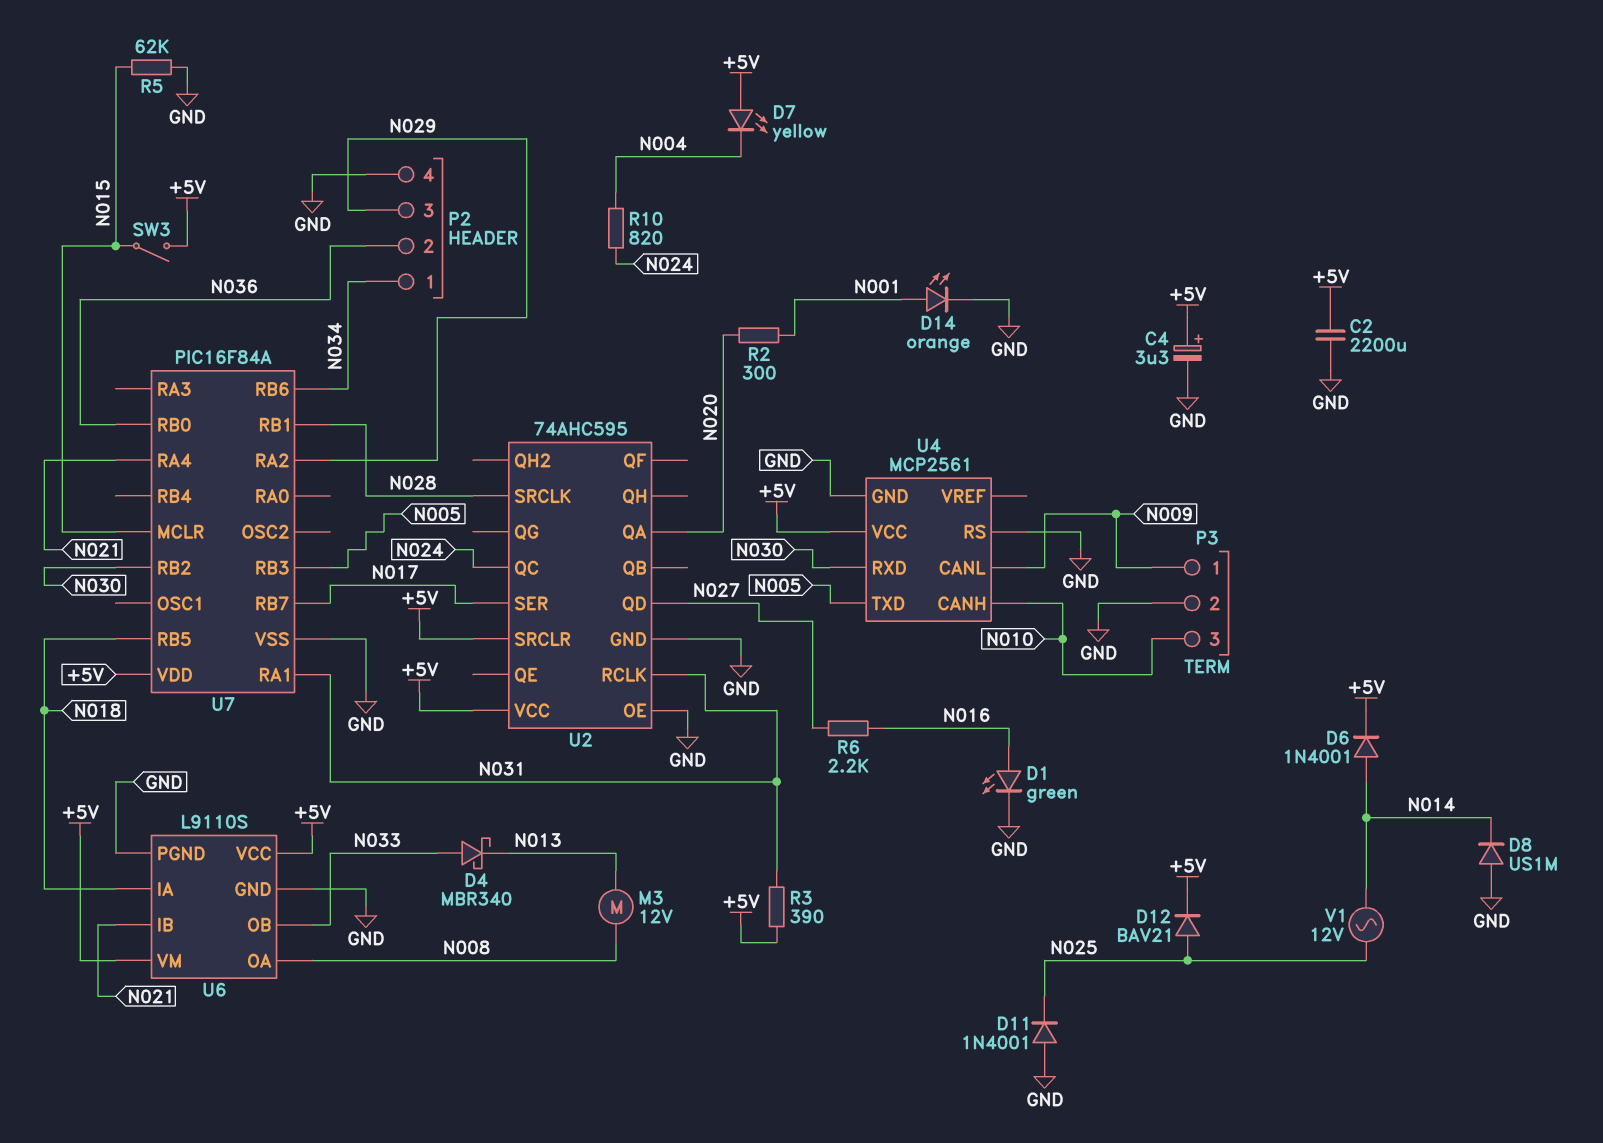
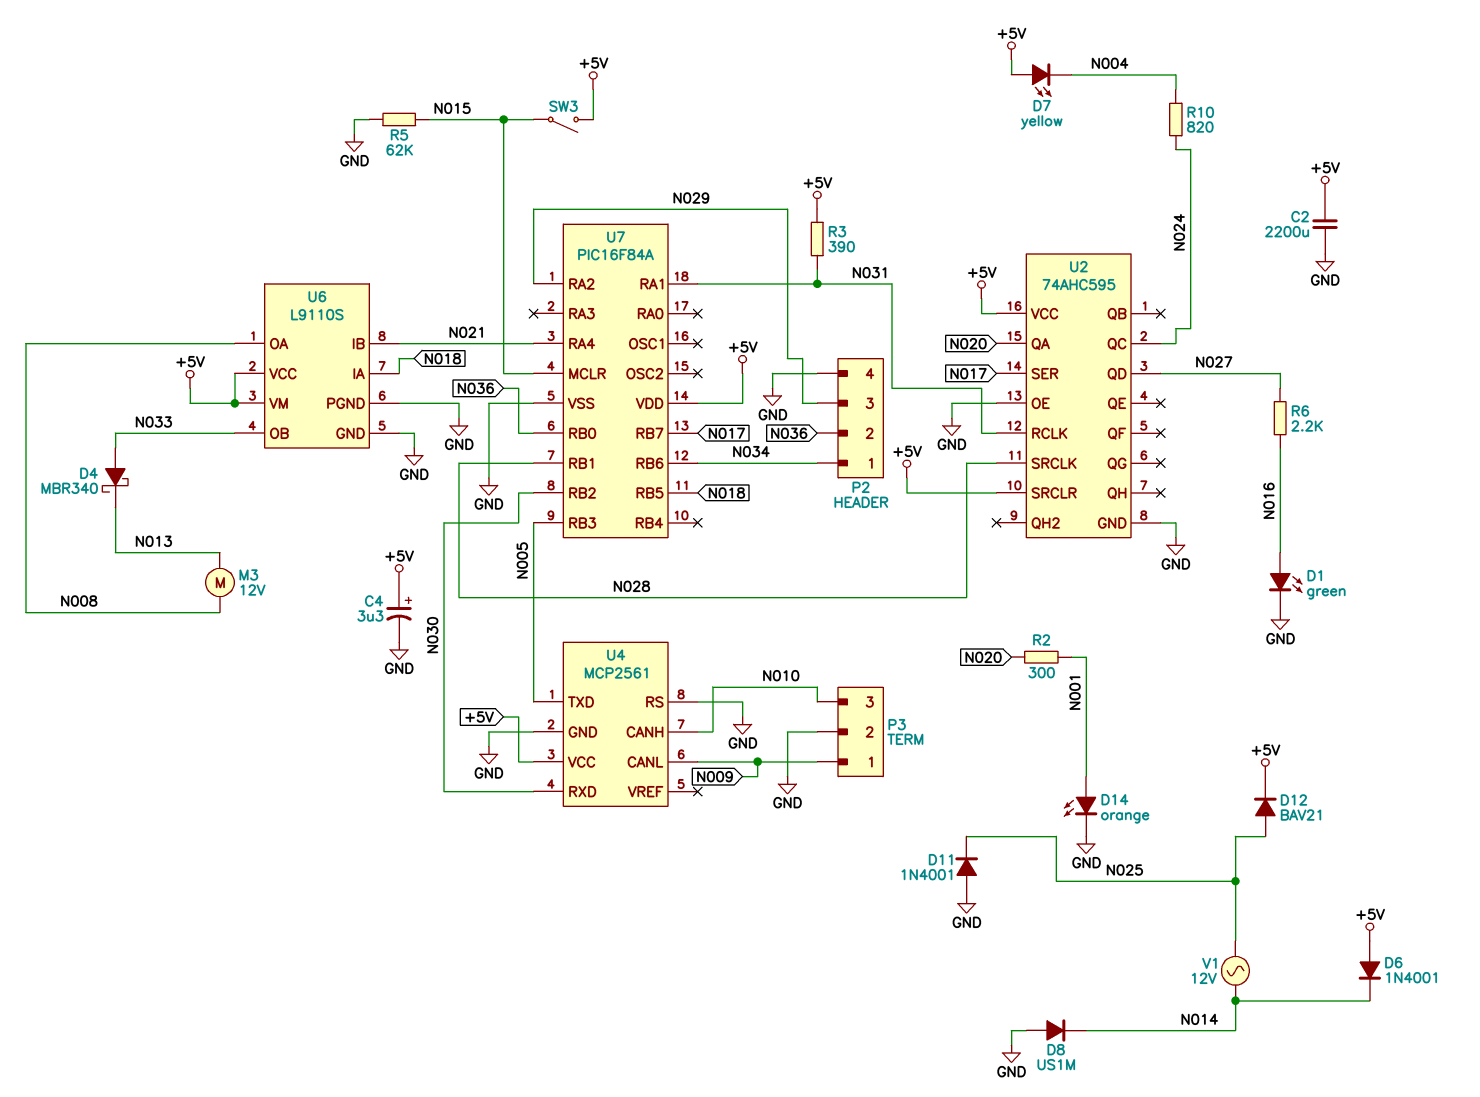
D6: diode 1N4001 (A N014, K +5V) -> diode 1N4001 (A +5V, K N014)

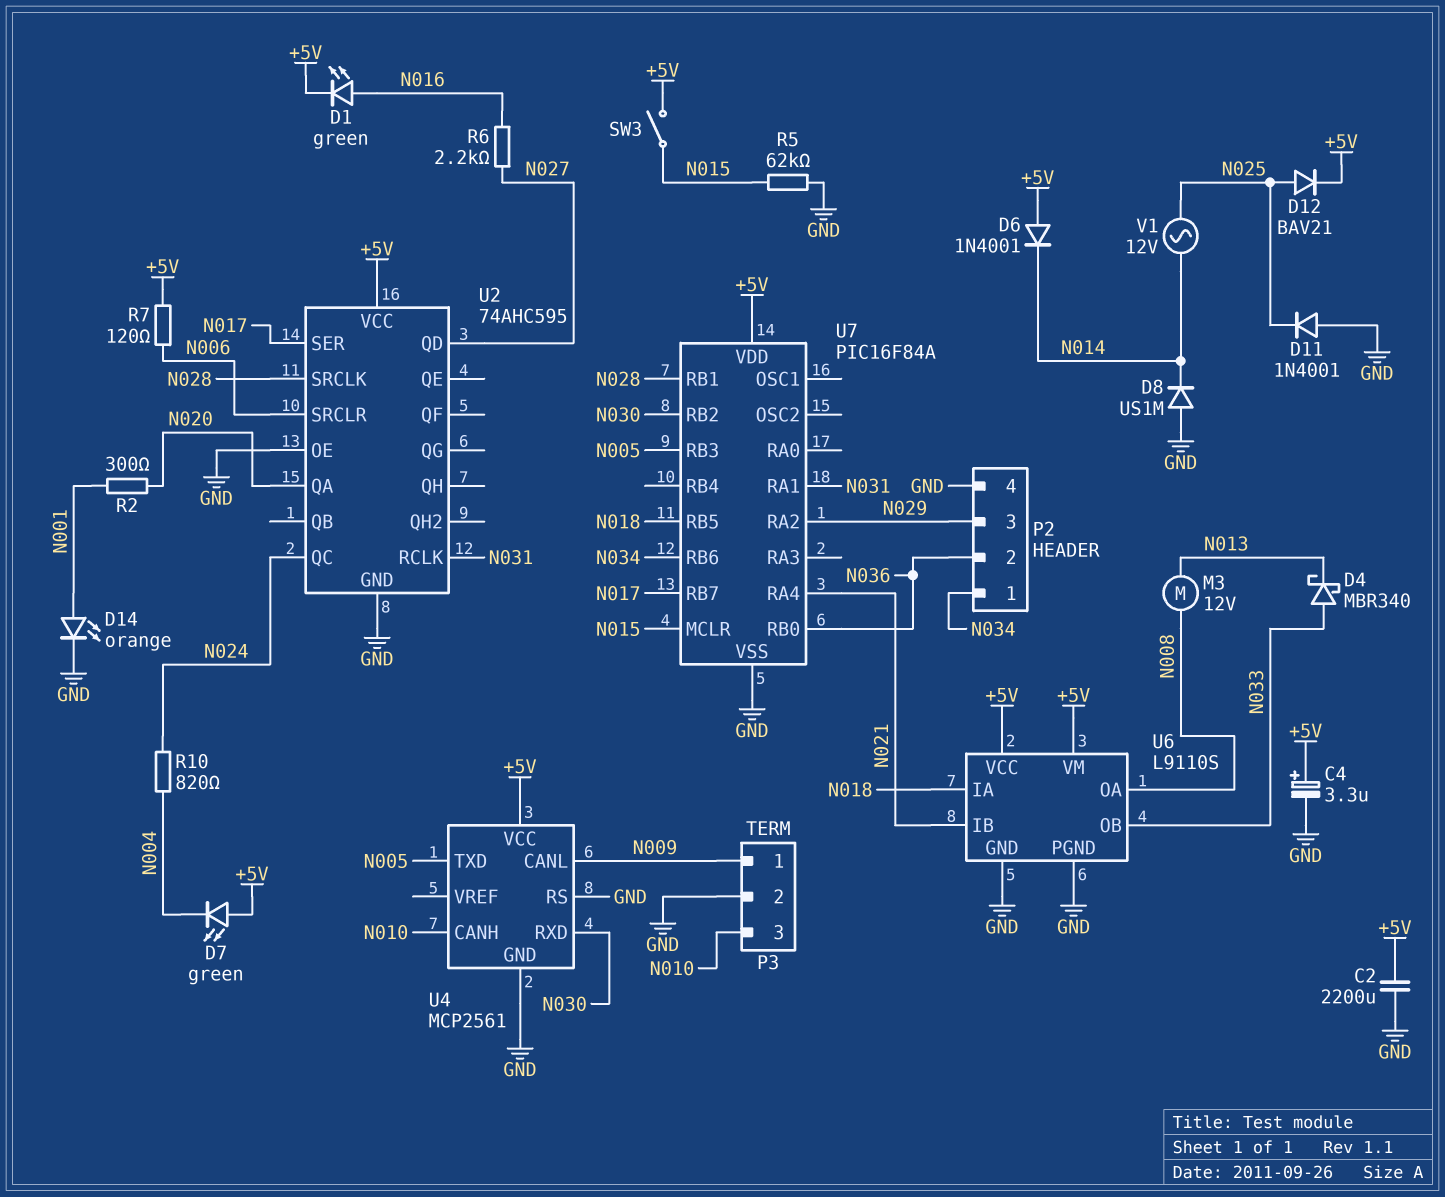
D1: LED green (A N016, K GND) -> LED green (A N016, K +5V)
D7: LED yellow (A +5V, K N004) -> LED green (A +5V, K N004)
R3: 390 (+5V, N031) -> none
R7: none -> 120 (+5V, N006)
U2 pin SRCLR: +5V -> N006

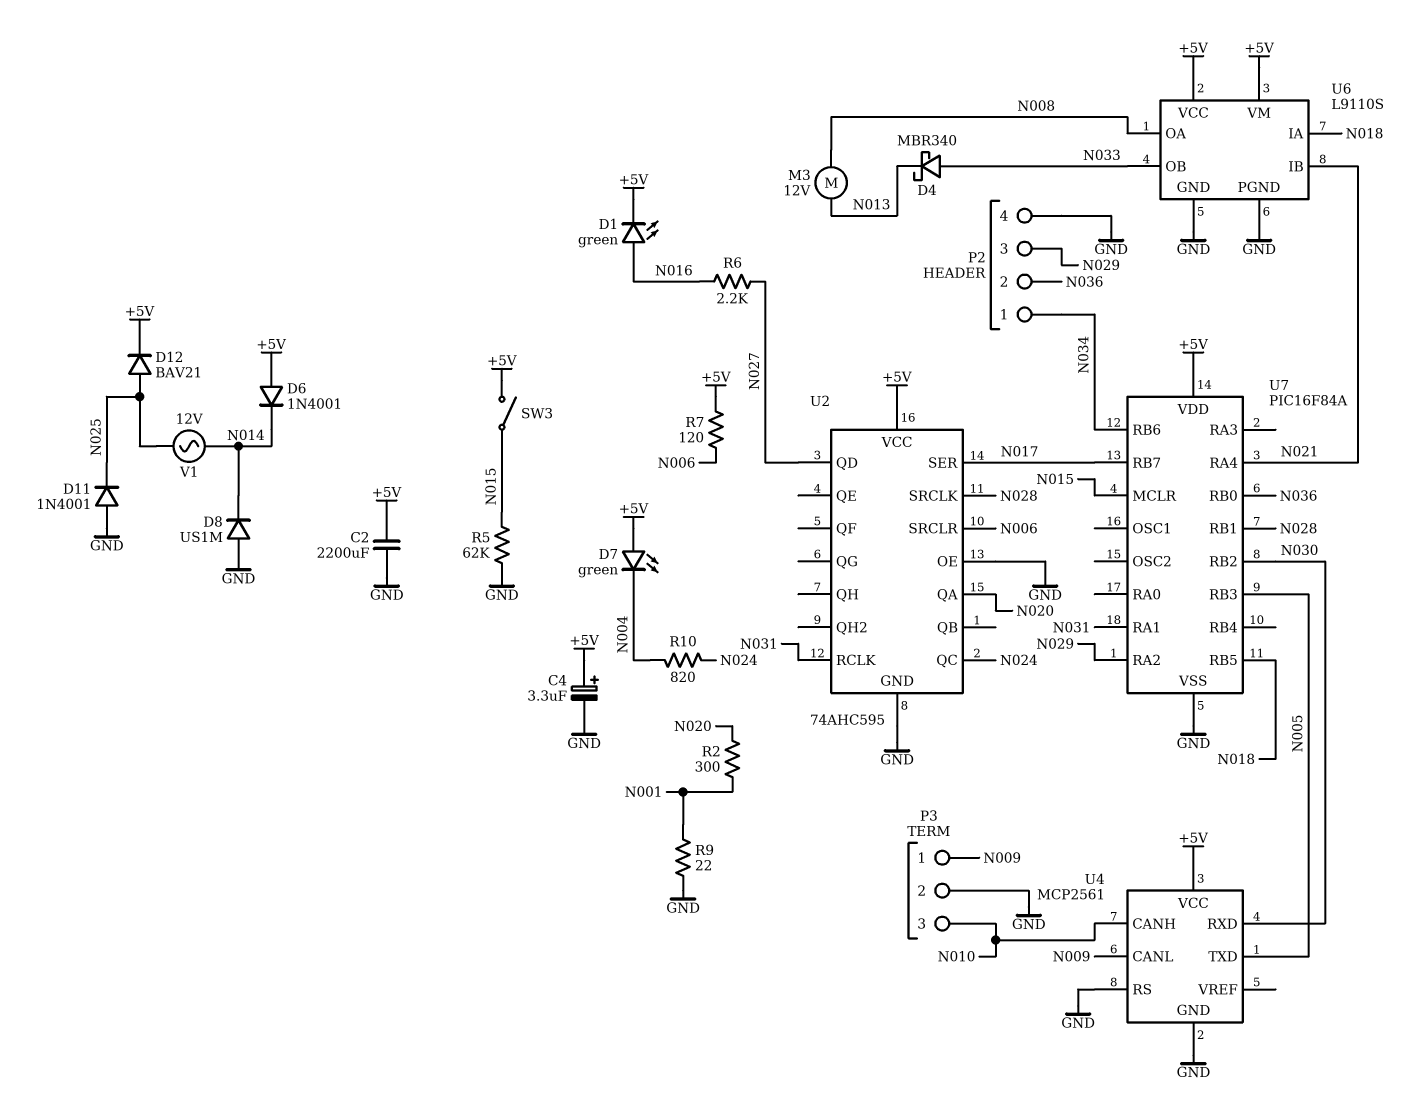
D14: LED orange (A N001, K GND) -> none
R9: none -> 22 (GND, N001)

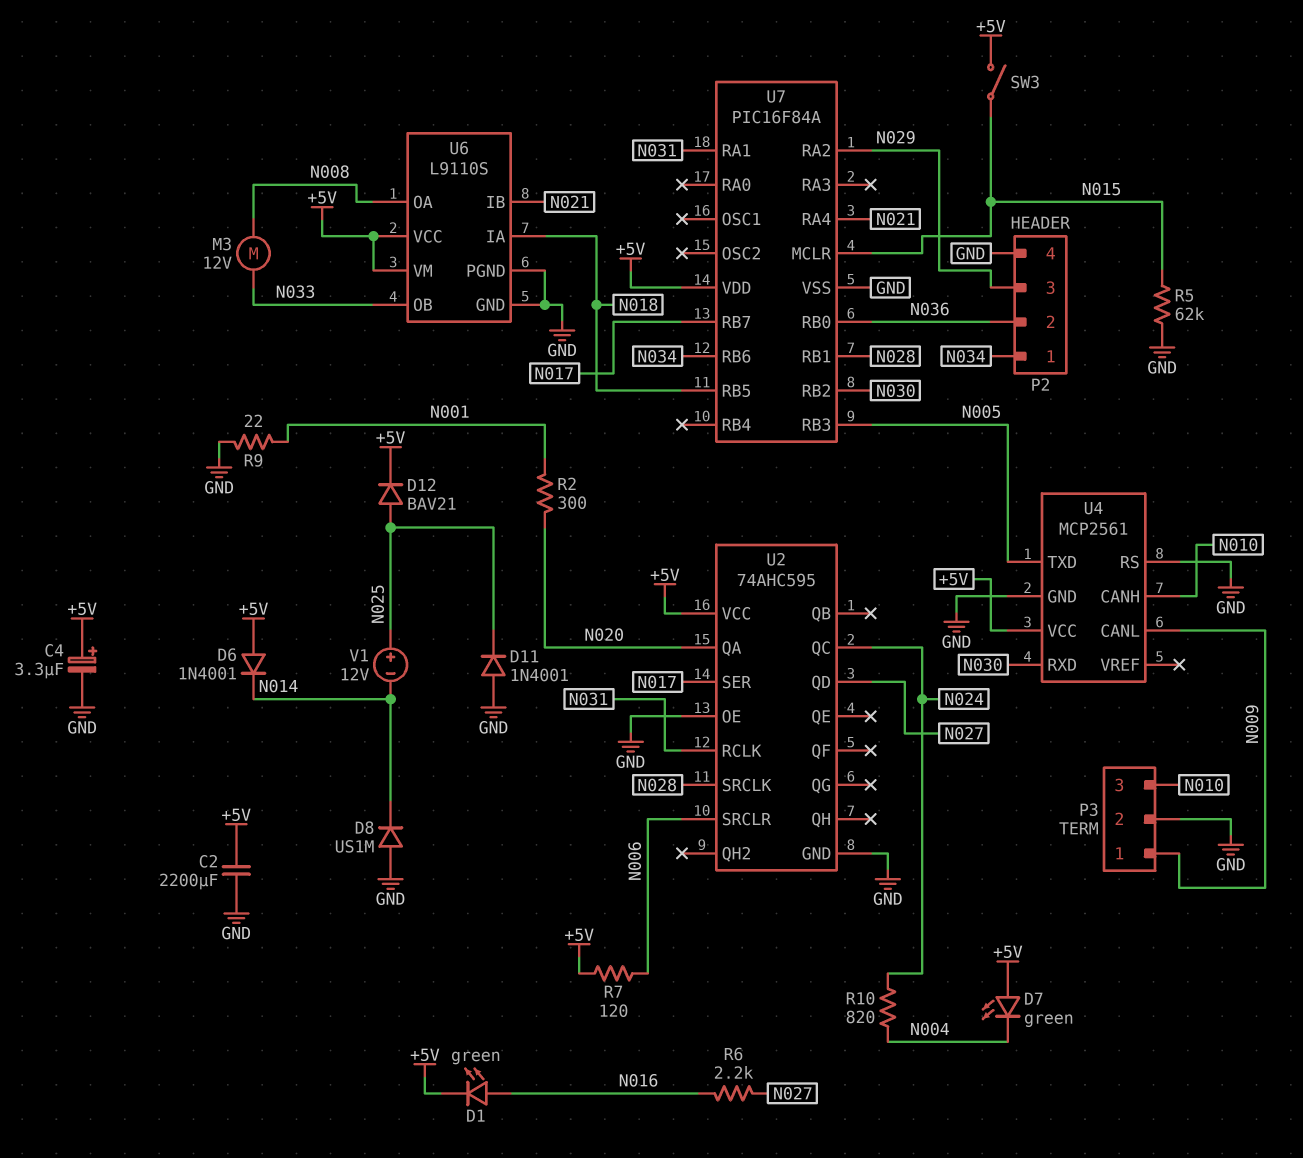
D4: schottky MBR340 (A N033, K N013) -> none
M3: motor 12V (N008, N013) -> motor 12V (N008, N033)
V1: AC 12V (N014, N025) -> 12V (plus N025, minus N014)

